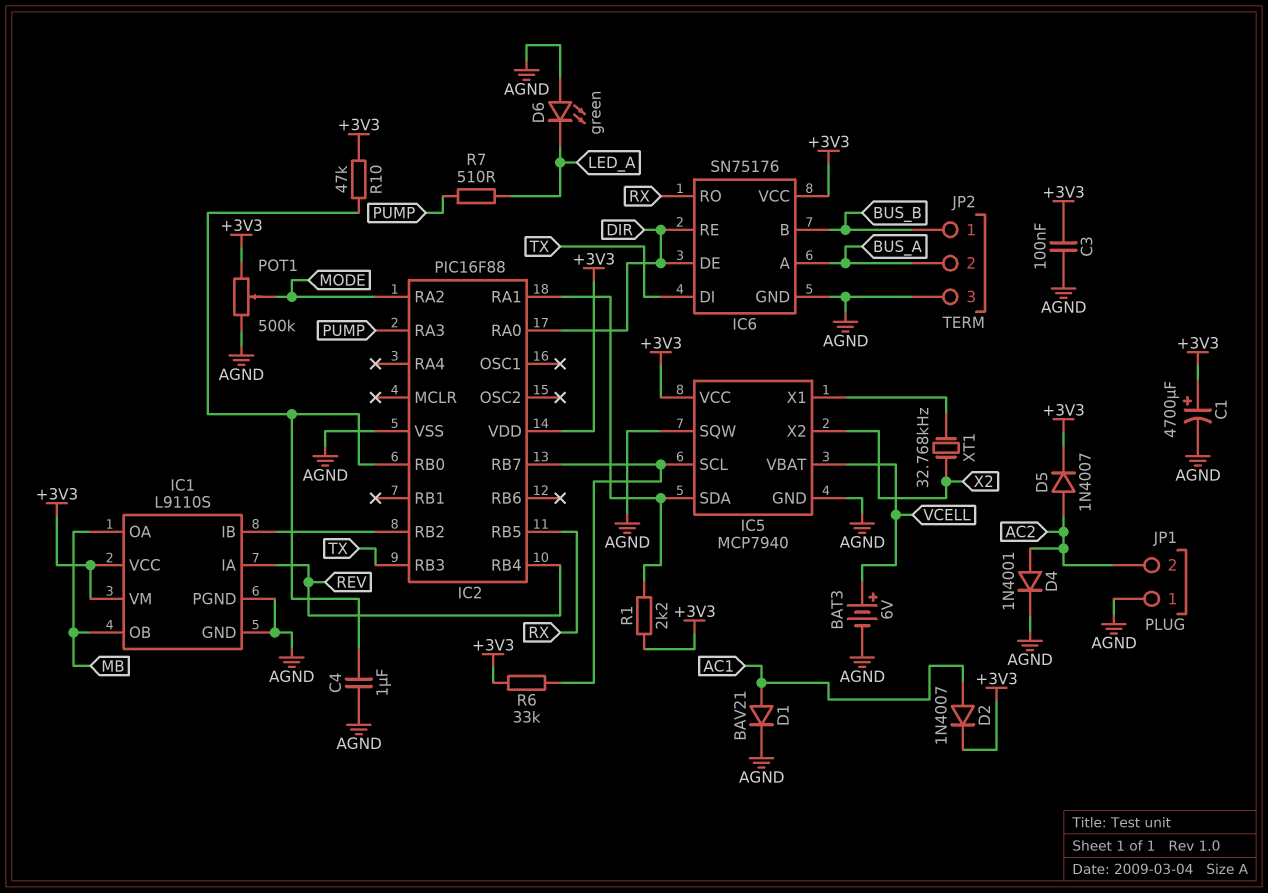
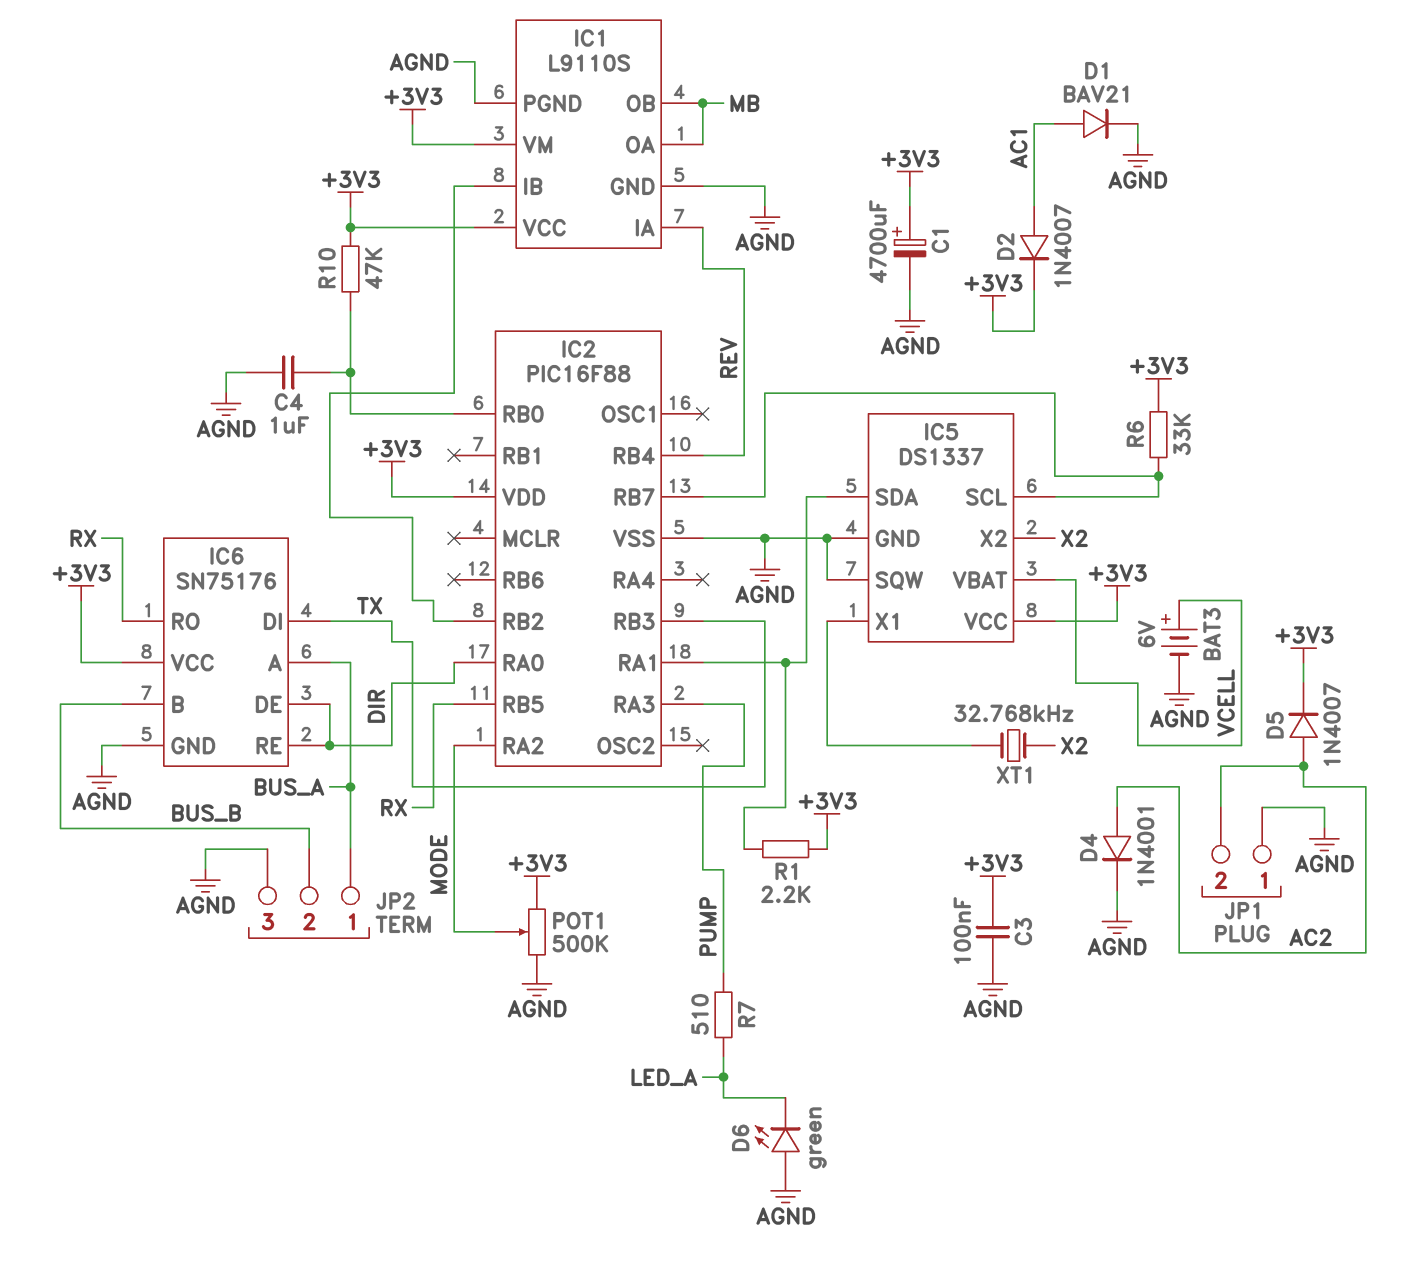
IC5: MCP7940 -> DS1337
JP2 pin 1: BUS_B -> BUS_A
JP2 pin 2: BUS_A -> BUS_B

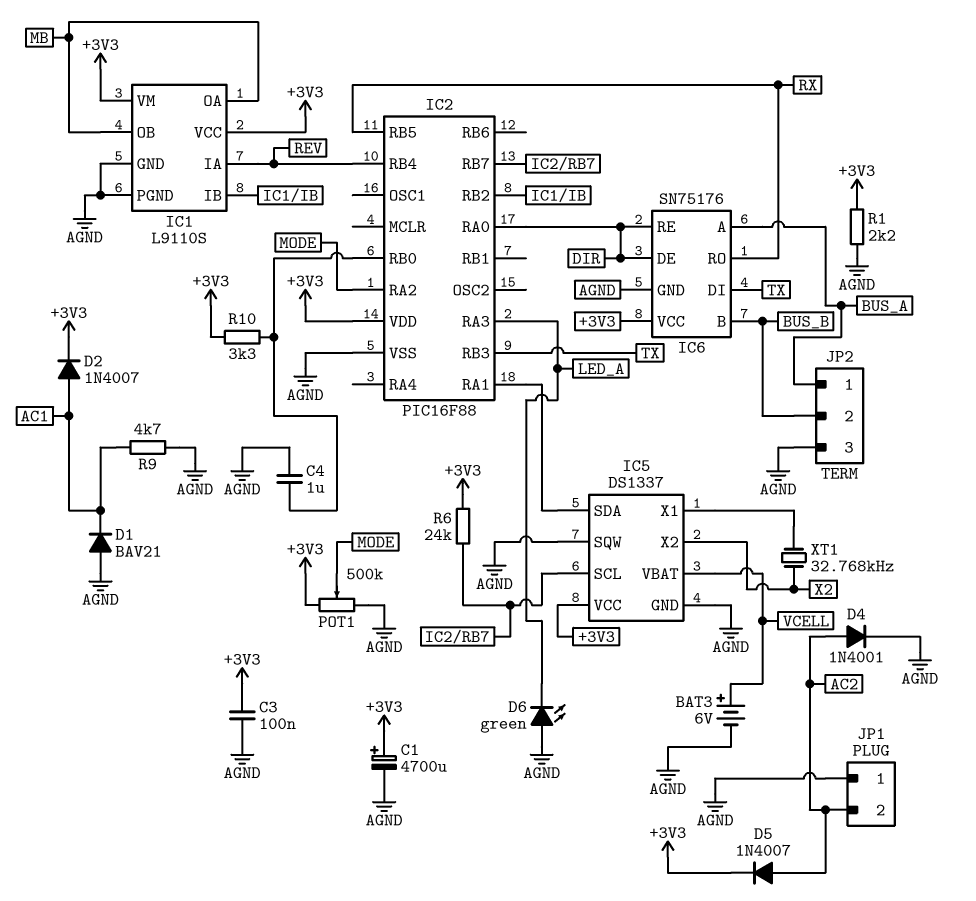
D1: diode BAV21 (A AC1, K AGND) -> diode BAV21 (A AGND, K AC1)
IC2 pin RA3: PUMP -> LED_A
R1: 2.2k (+3V3, IC2/RA1) -> 2.2k (+3V3, AGND)
R6: 33k (+3V3, IC2/RB7) -> 24k (+3V3, IC2/RB7)
R7: 510 (LED_A, PUMP) -> none
R9: none -> 4.7k (AC1, AGND)
R10: 47k (+3V3, IC2/RB0) -> 3.3k (+3V3, IC2/RB0)

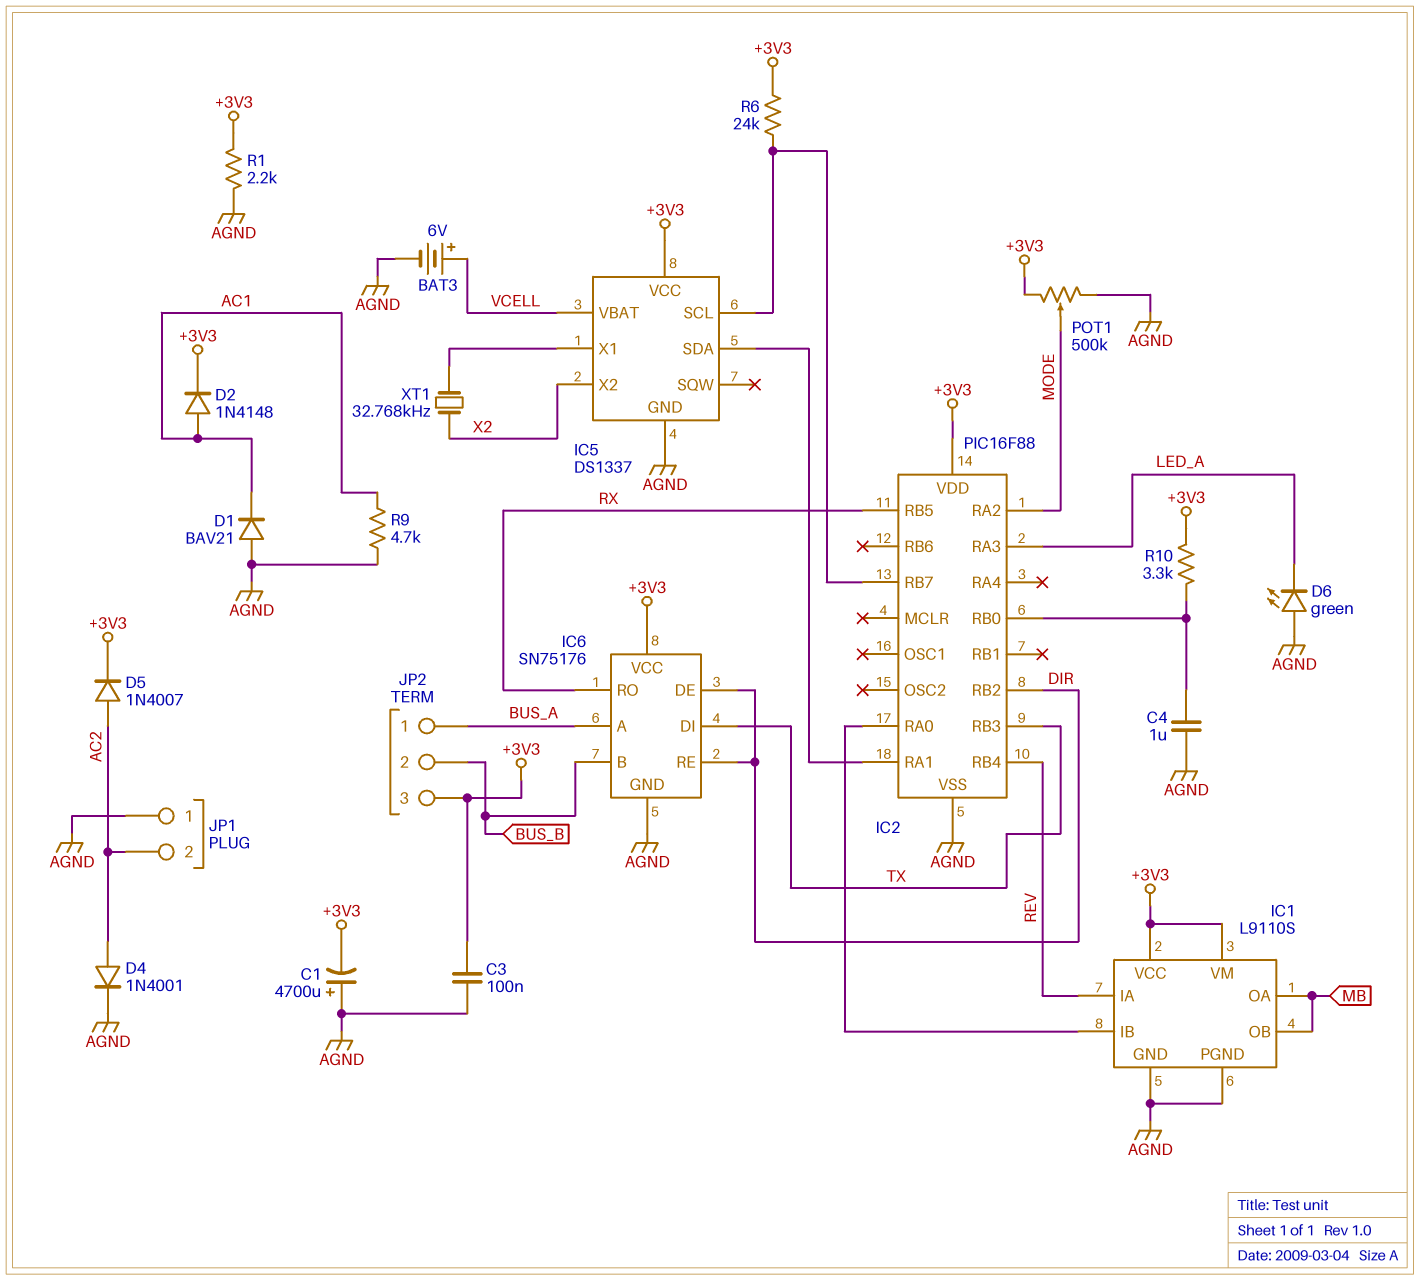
C1: 4700uF (plus +3V3, minus AGND) -> 4700uF (plus AGND, minus +3V3)
D2: diode 1N4007 (A AC1, K +3V3) -> diode 1N4148 (A AC1, K +3V3)
IC2 pin RA0: DIR -> IC1/IB
IC2 pin RB2: IC1/IB -> DIR
IC5 pin SQW: AGND -> none
JP2 pin 3: AGND -> +3V3

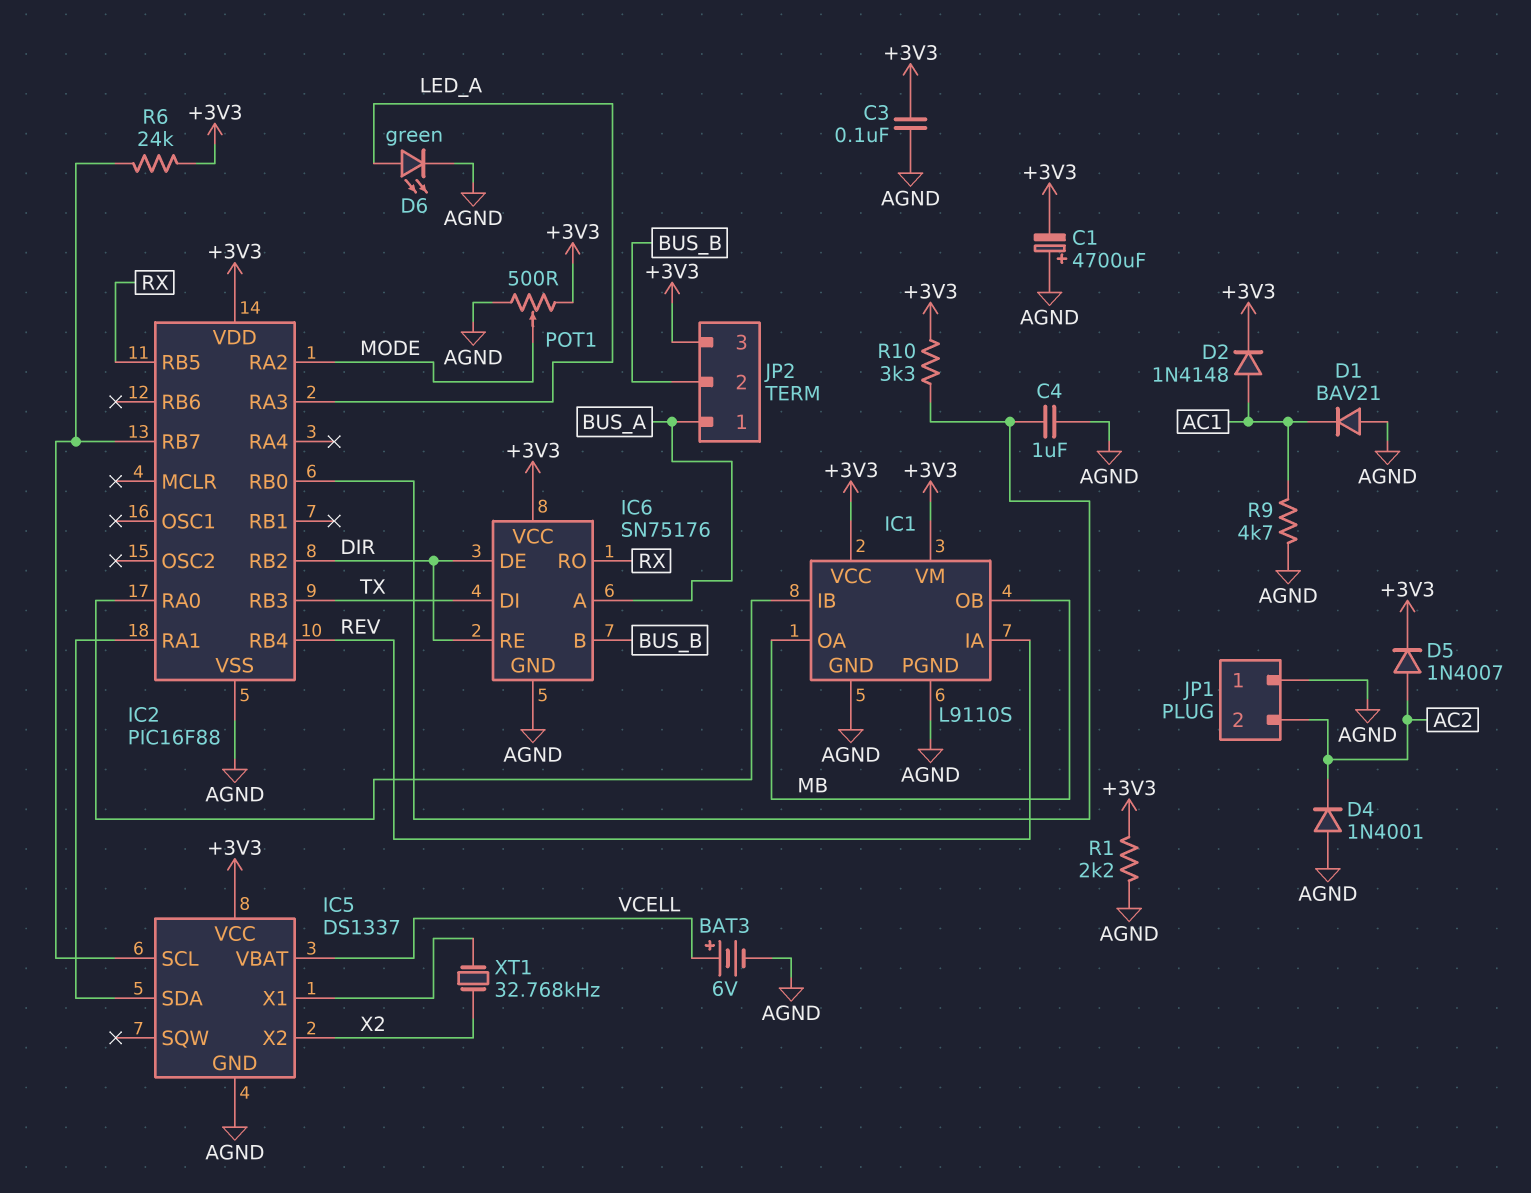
D4: diode 1N4001 (A AC2, K AGND) -> diode 1N4001 (A AGND, K AC2)
D6: LED green (A AGND, K LED_A) -> LED green (A LED_A, K AGND)
POT1: 500k (+3V3, AGND, wiper MODE) -> 500 (+3V3, AGND, wiper MODE)

